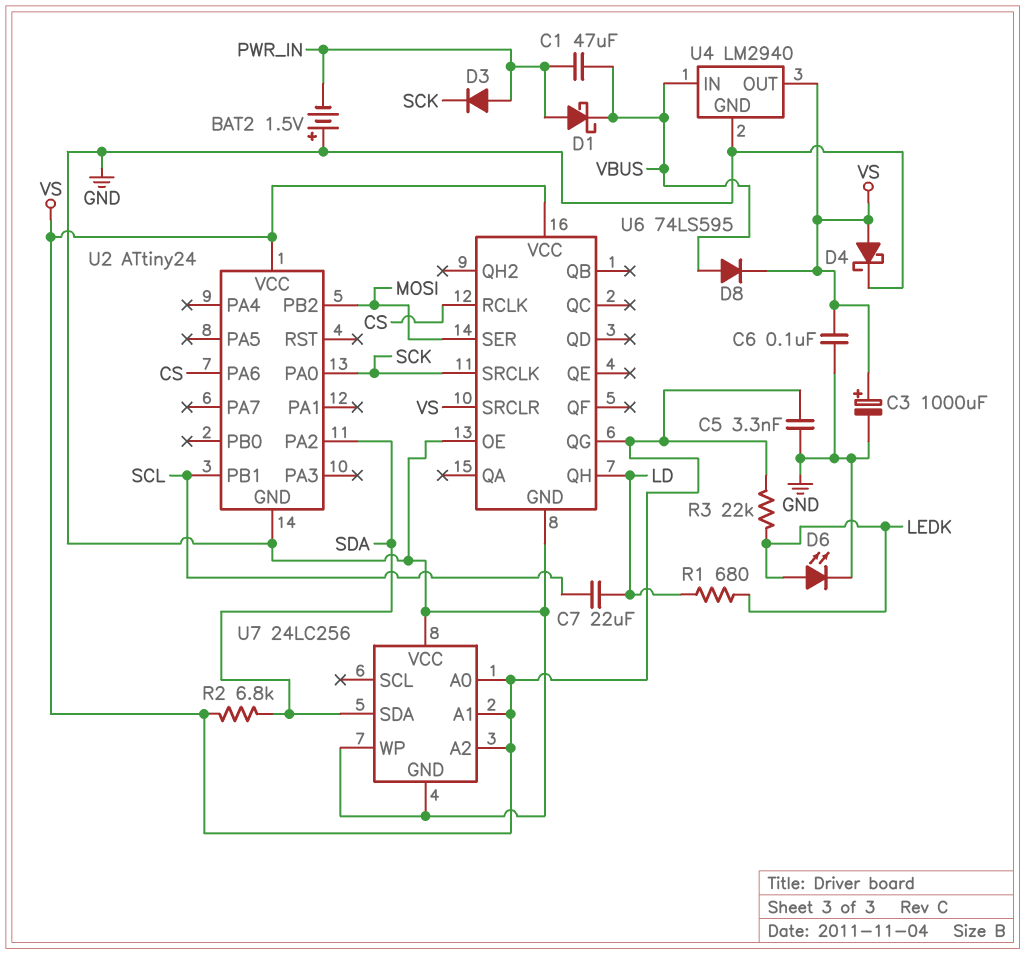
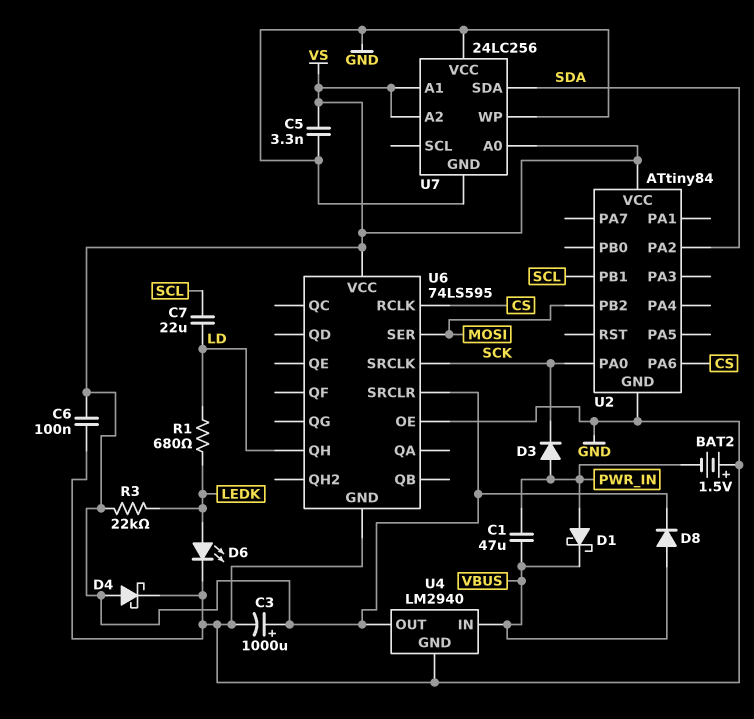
R2: 6.8k (SDA, VS) -> none
U2: ATtiny24 -> ATtiny84
U6 pin QG: VS -> none

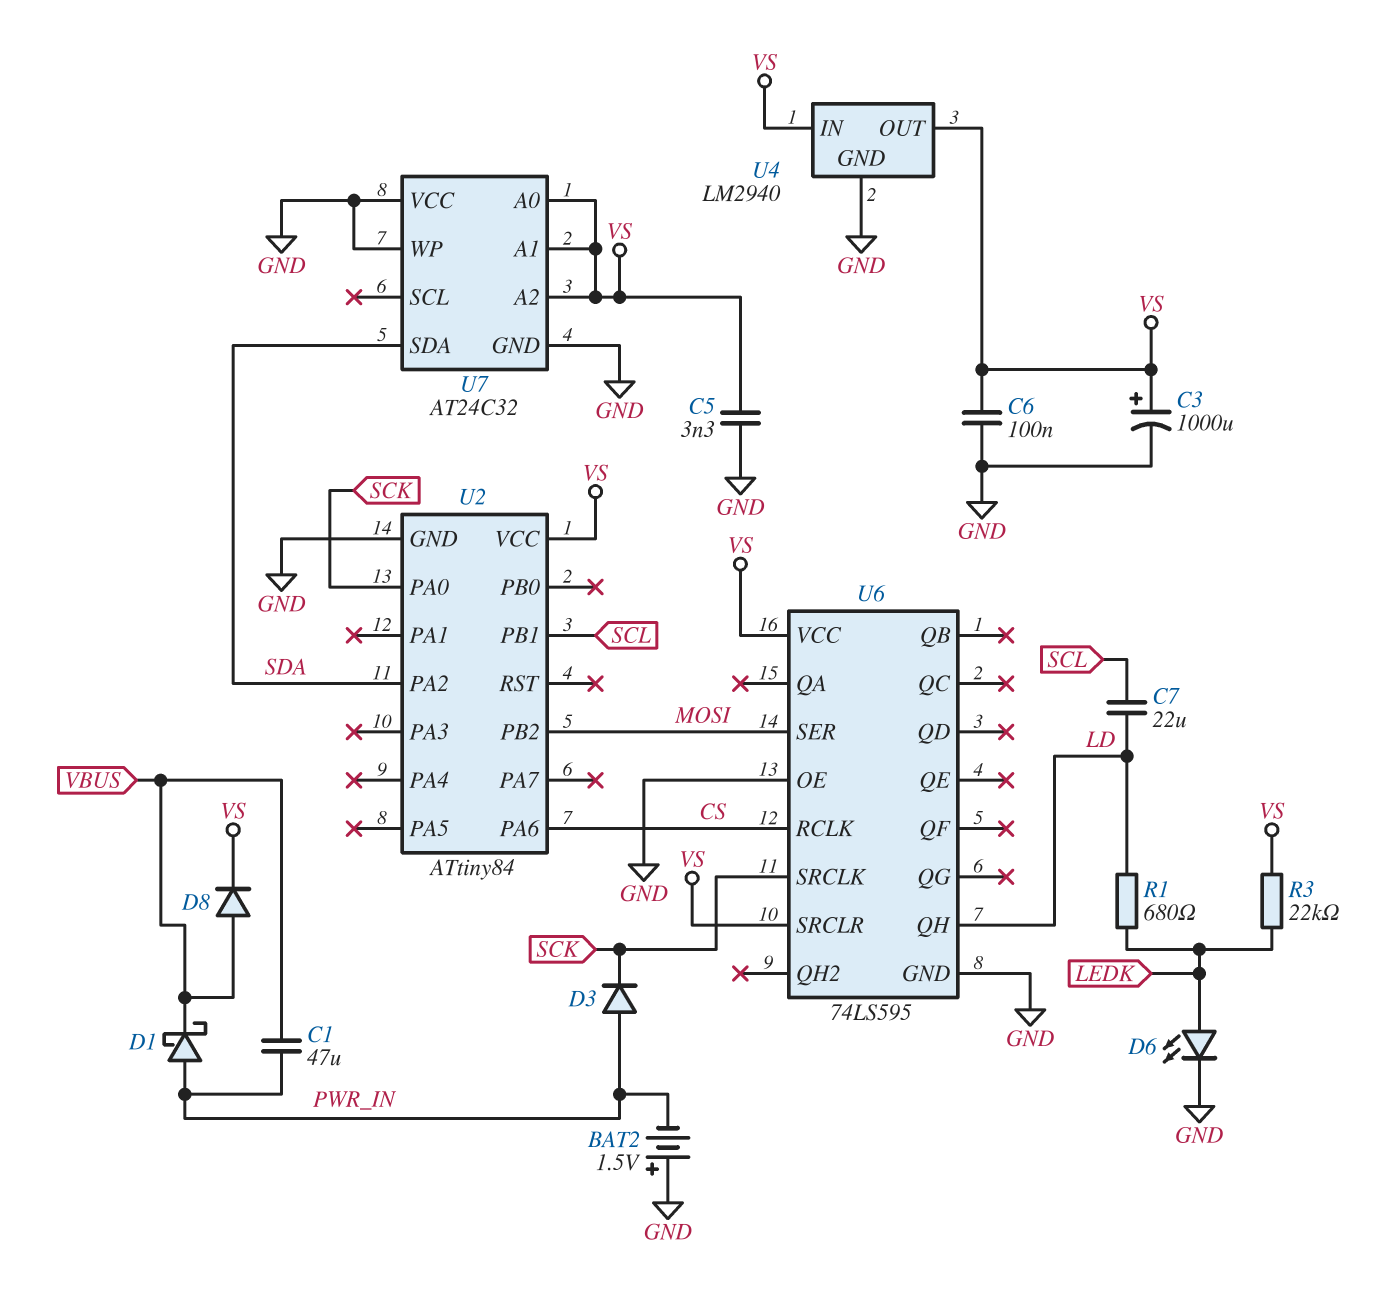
D4: schottky (A VS, K GND) -> none
U4 pin IN: VBUS -> VS
U7: 24LC256 -> AT24C32

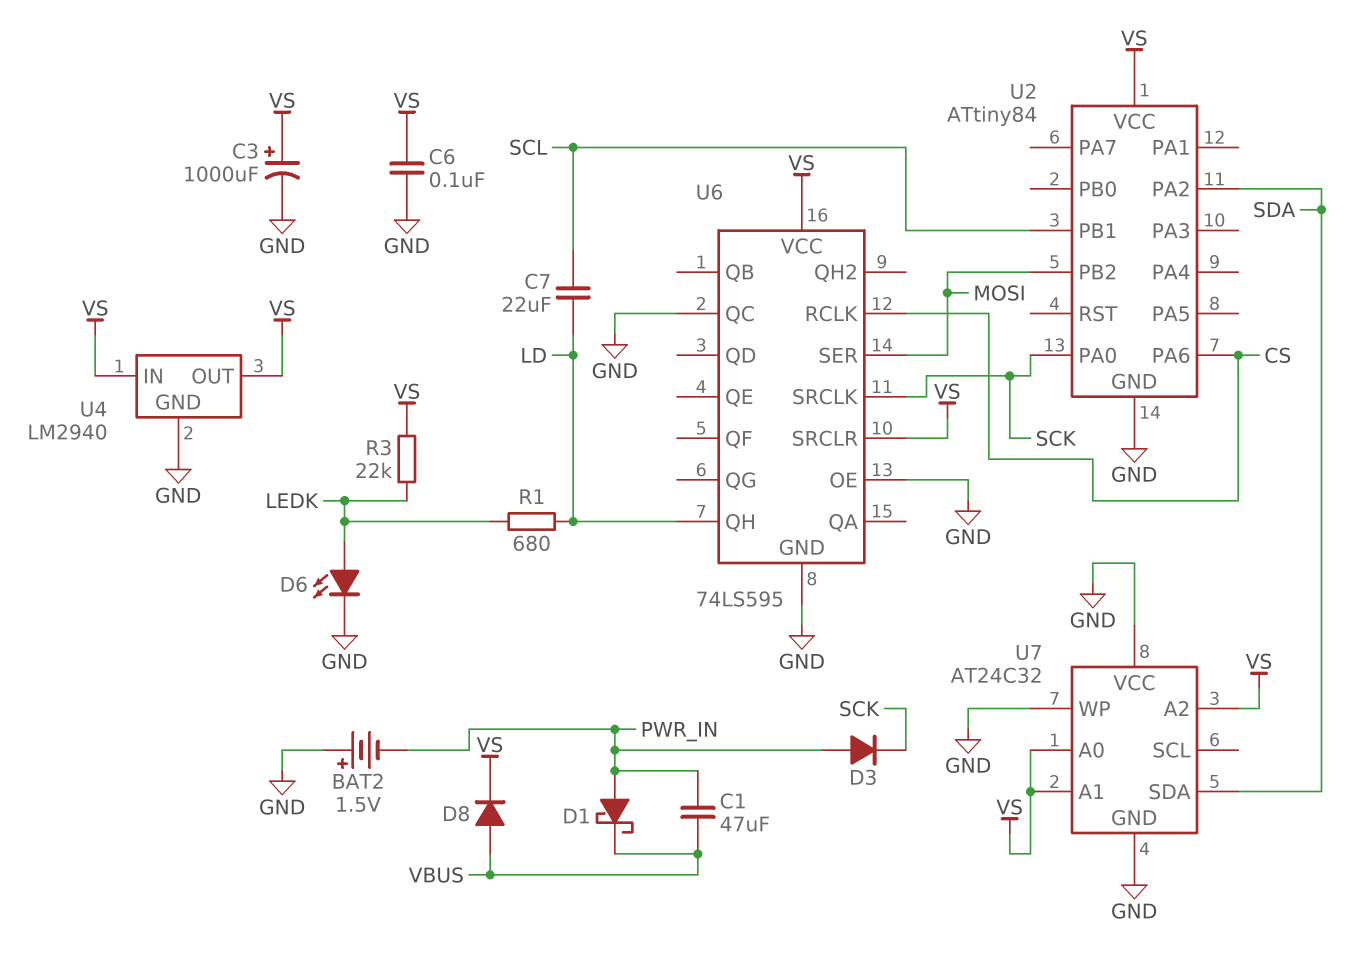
C5: 3.3nF (GND, VS) -> none
U6 pin QC: none -> GND

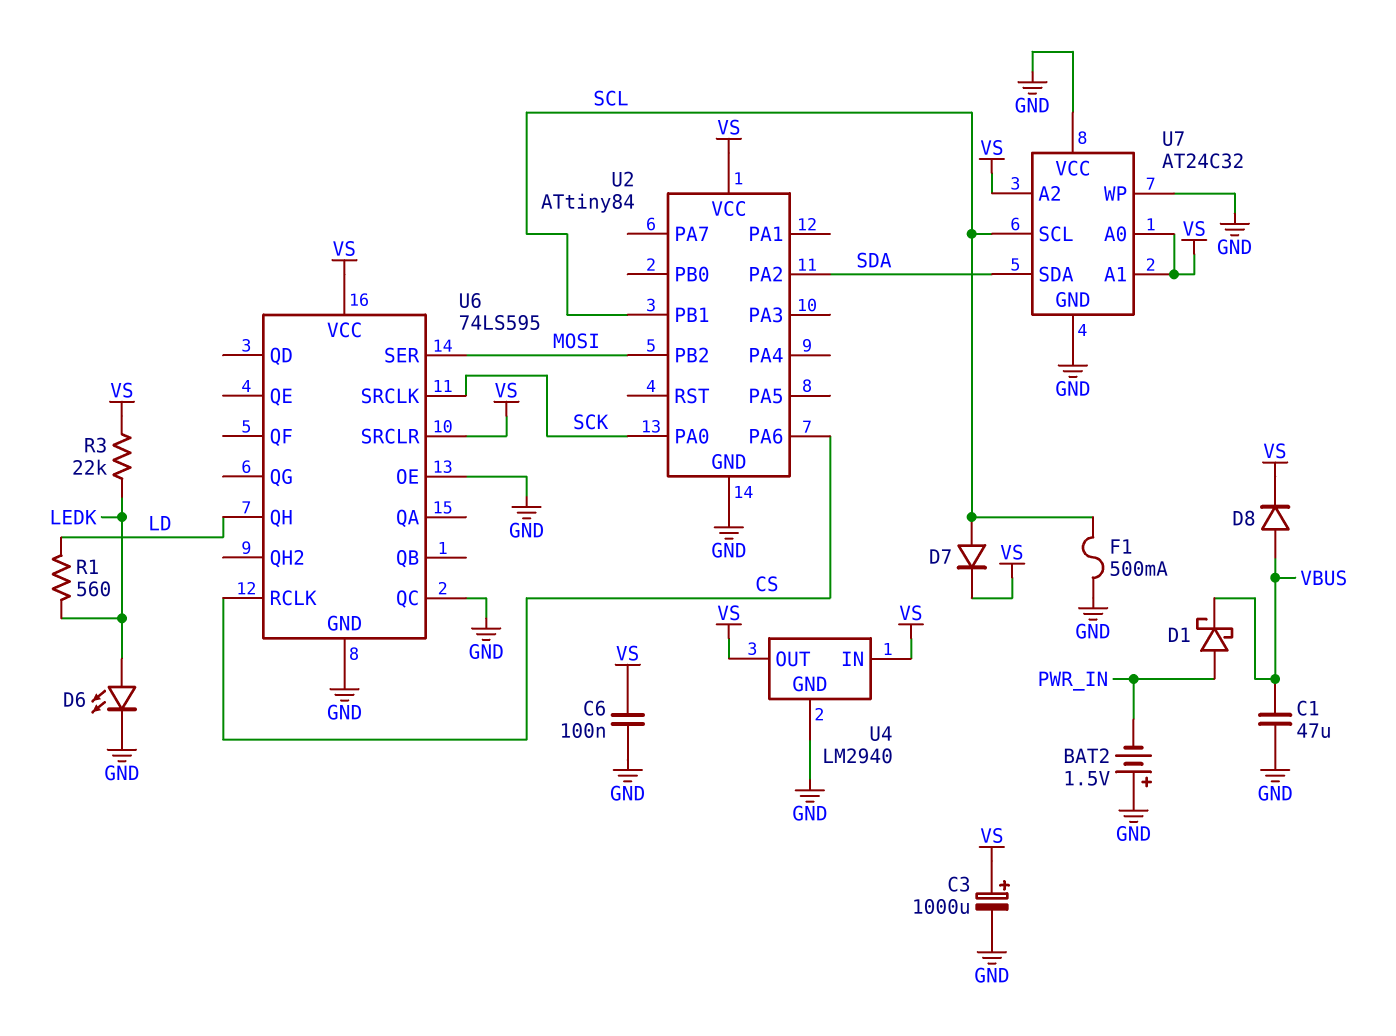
C1: 47uF (PWR_IN, VBUS) -> 47uF (GND, VBUS)
C7: 22uF (LD, SCL) -> none
D3: diode (A PWR_IN, K SCK) -> none
D7: none -> diode (A SCL, K VS)
F1: none -> 500mA (GND, SCL)
R1: 680 (LD, LEDK) -> 560 (LD, LEDK)
U7 pin SCL: none -> SCL

